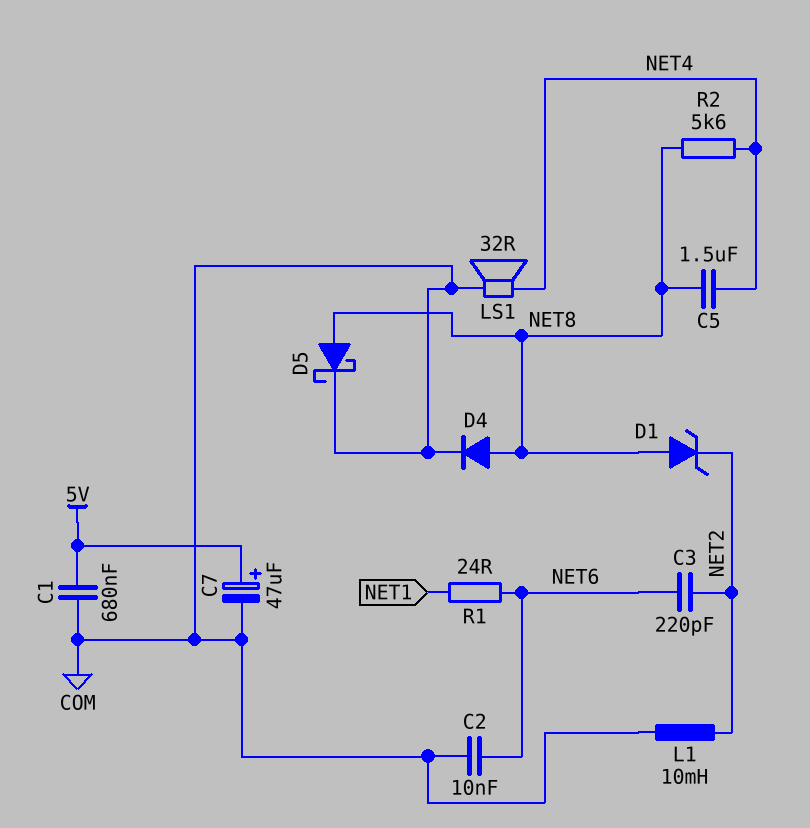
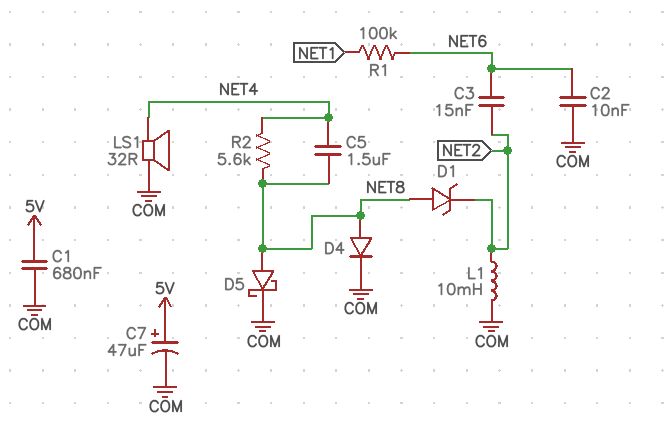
C3: 220pF (NET2, NET6) -> 15nF (NET2, NET6)
R1: 24 (NET1, NET6) -> 100k (NET1, NET6)

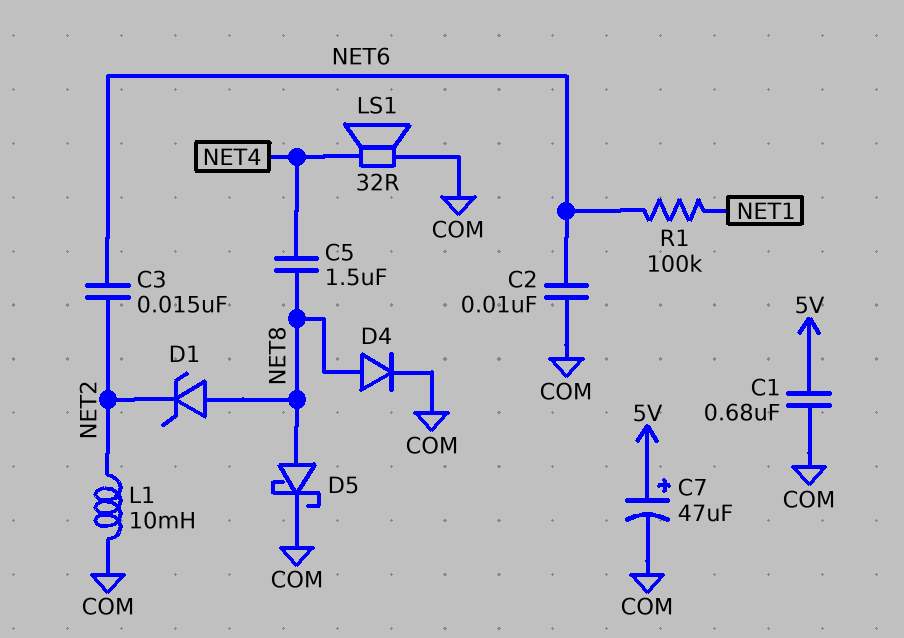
R2: 5.6k (NET4, NET8) -> none

